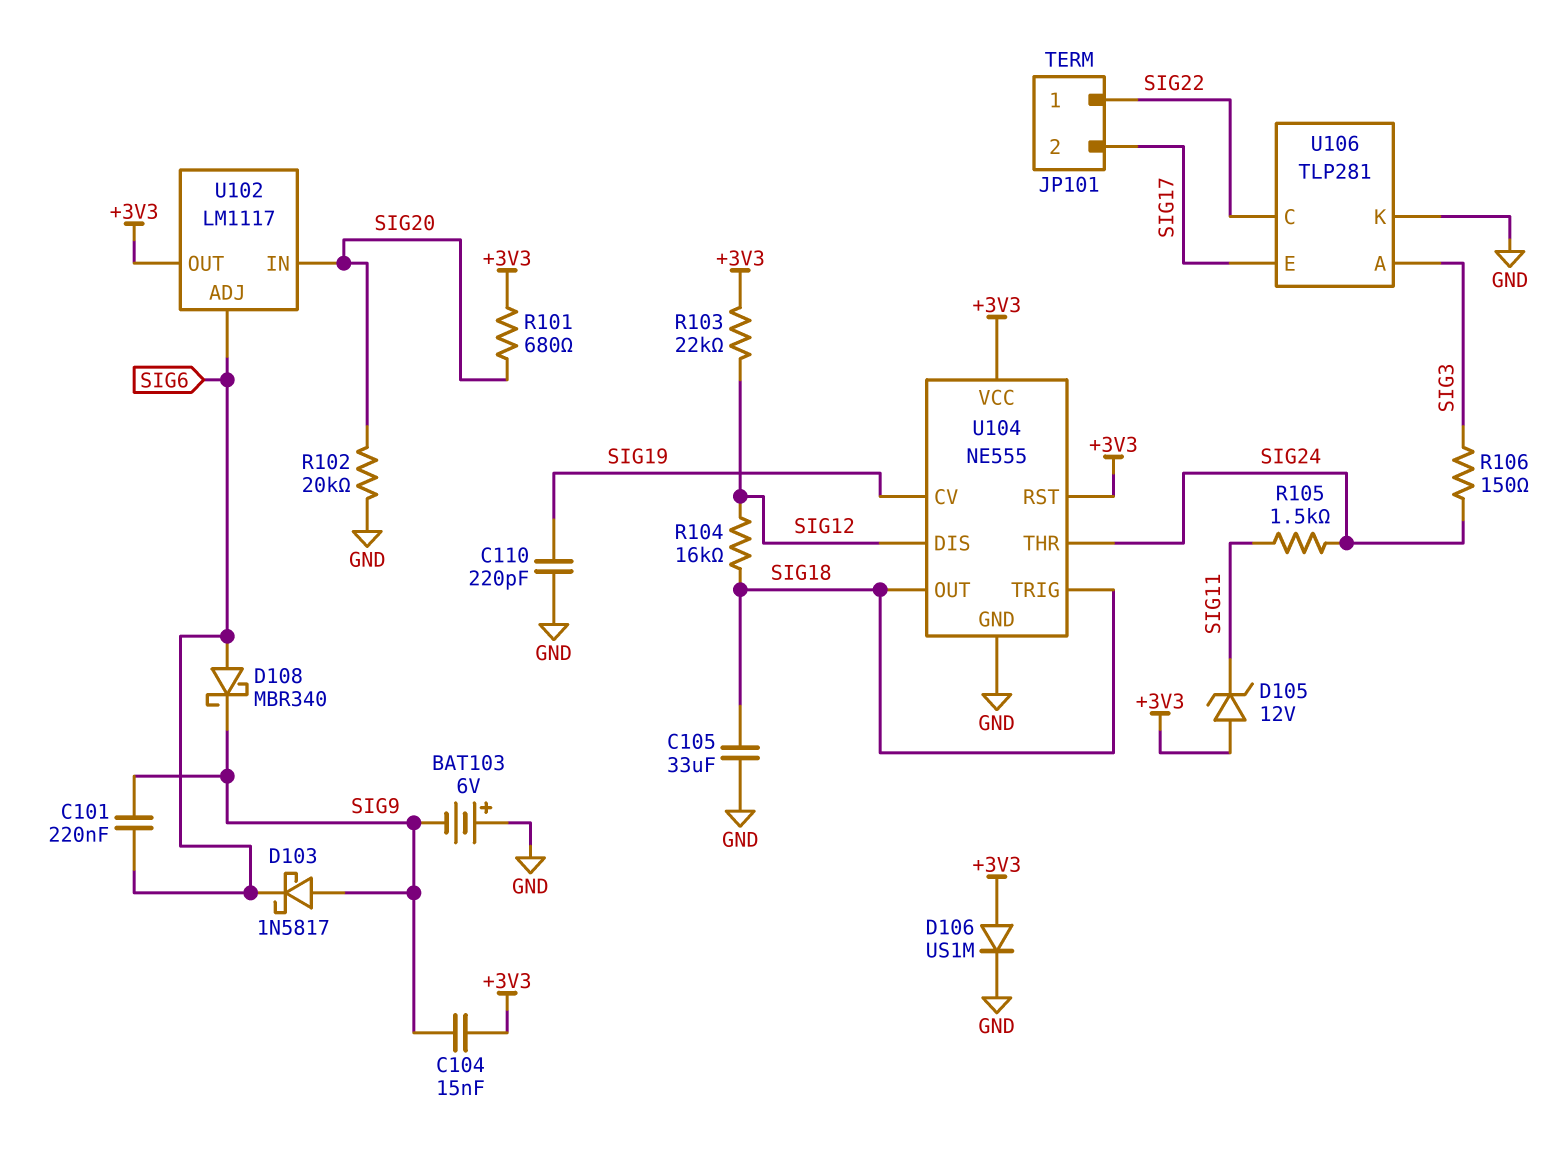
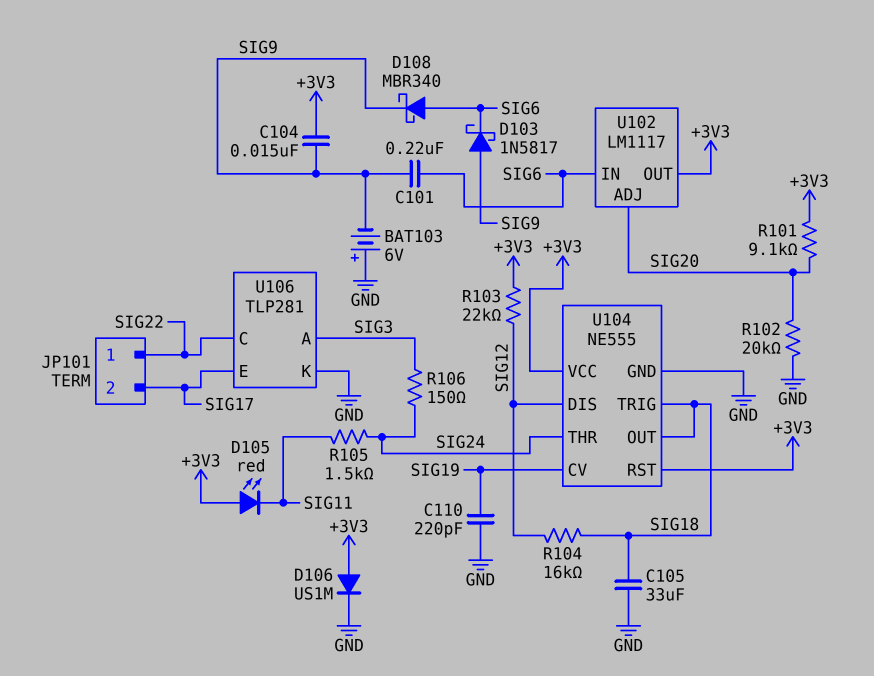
D105: zener 12V (A +3V3, K SIG11) -> LED red (A +3V3, K SIG11)
R101: 680 (+3V3, SIG20) -> 9.1k (+3V3, SIG20)
U102 pin ADJ: SIG6 -> SIG20
U102 pin IN: SIG20 -> SIG6

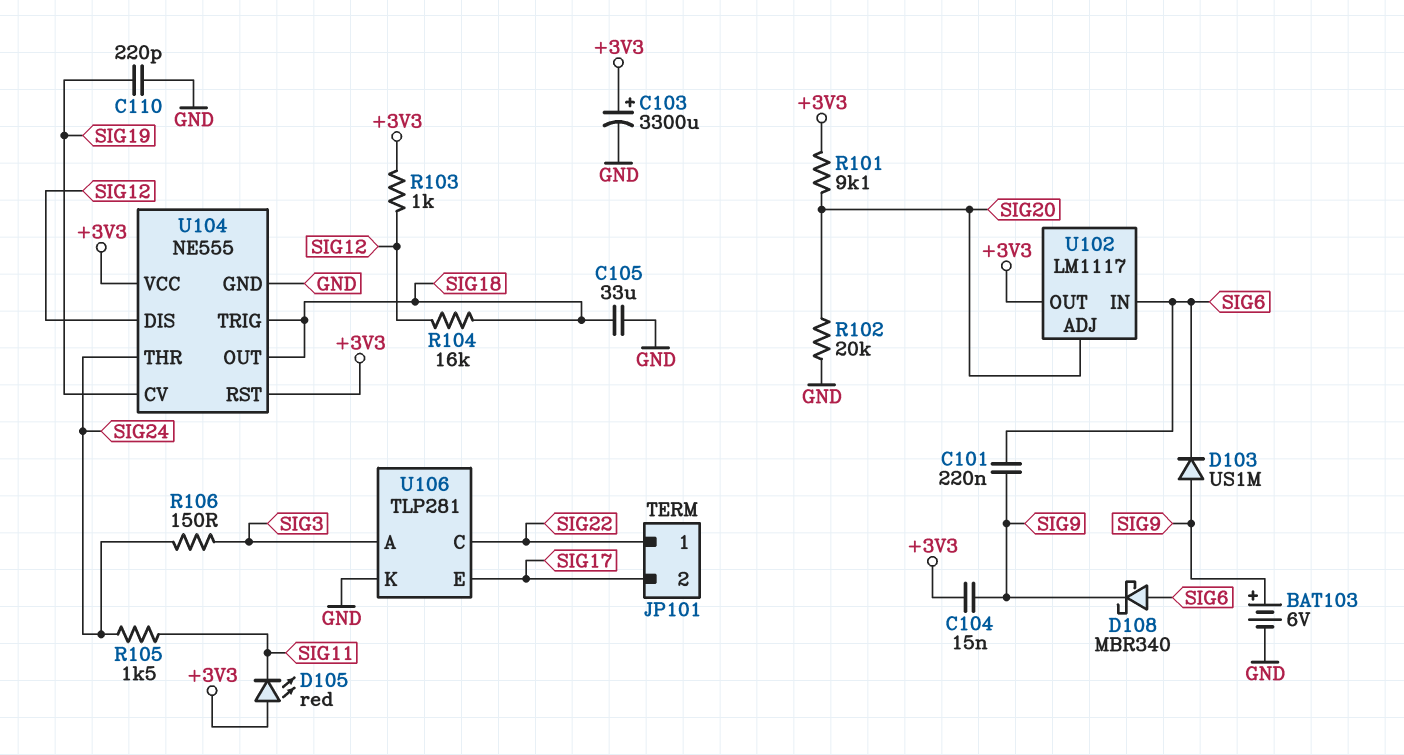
BAT103: 6V (plus GND, minus SIG9) -> 6V (plus SIG9, minus GND)
C103: none -> 3300uF (plus +3V3, minus GND)
D103: schottky 1N5817 (A SIG9, K SIG6) -> diode US1M (A SIG9, K SIG6)
D106: diode US1M (A +3V3, K GND) -> none
R103: 22k (+3V3, SIG12) -> 1k (+3V3, SIG12)

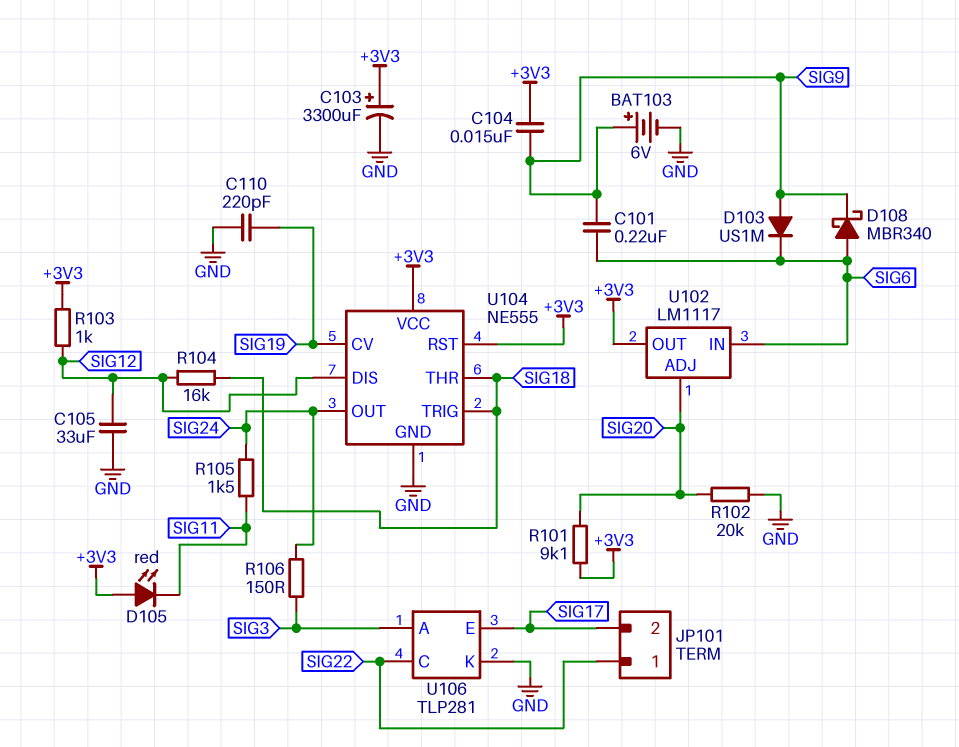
C105: 33uF (GND, SIG18) -> 33uF (GND, SIG12)
U104 pin OUT: SIG18 -> SIG24
U104 pin THR: SIG24 -> SIG18

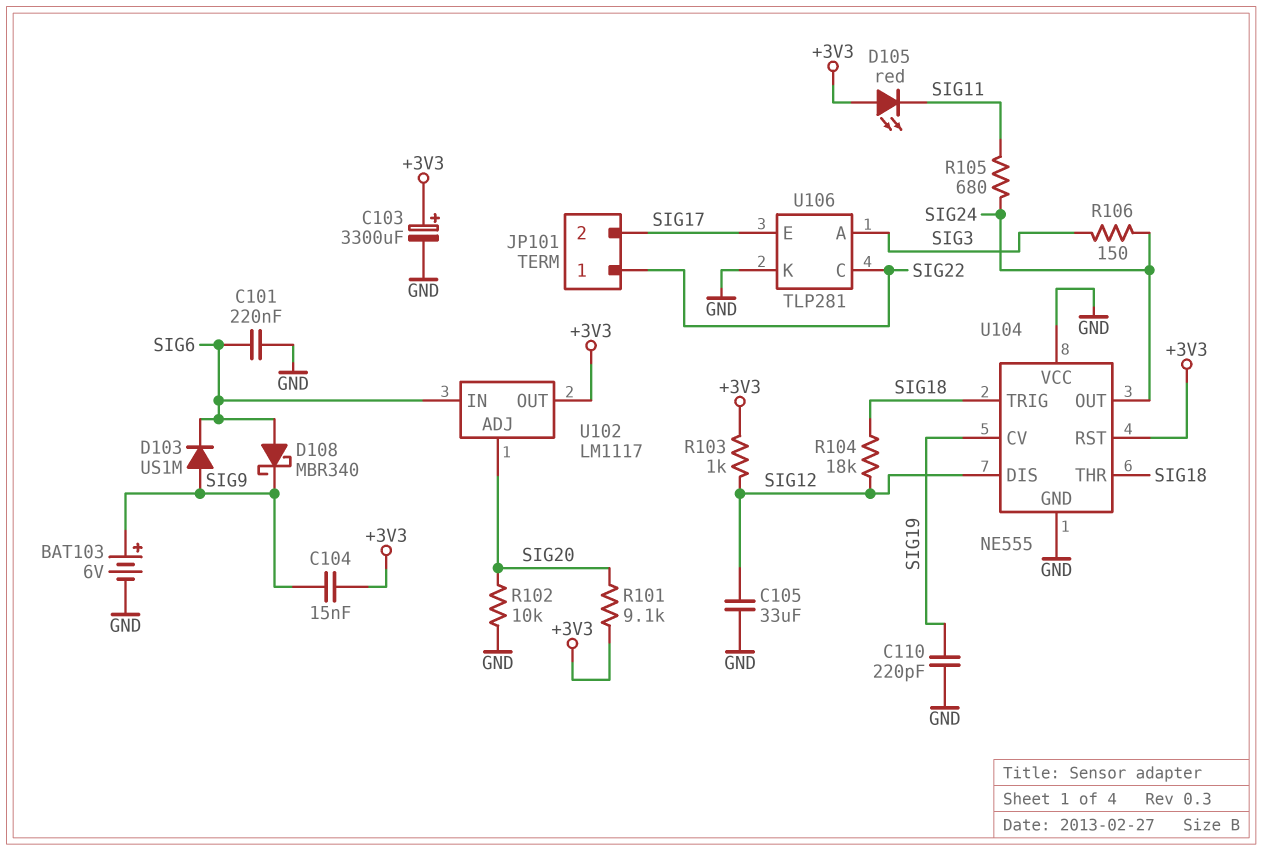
C101: 220nF (SIG6, SIG9) -> 220nF (GND, SIG6)
R102: 20k (GND, SIG20) -> 10k (GND, SIG20)
R104: 16k (SIG12, SIG18) -> 18k (SIG12, SIG18)
R105: 1.5k (SIG11, SIG24) -> 680 (SIG11, SIG24)
U104 pin VCC: +3V3 -> GND

